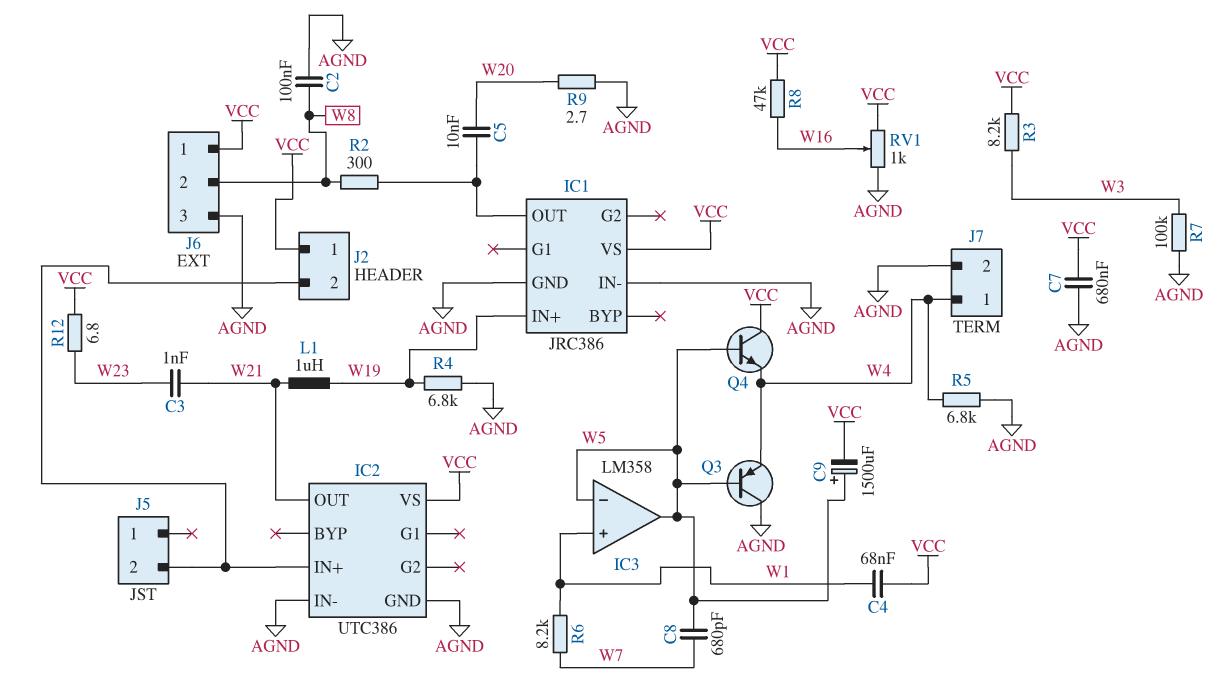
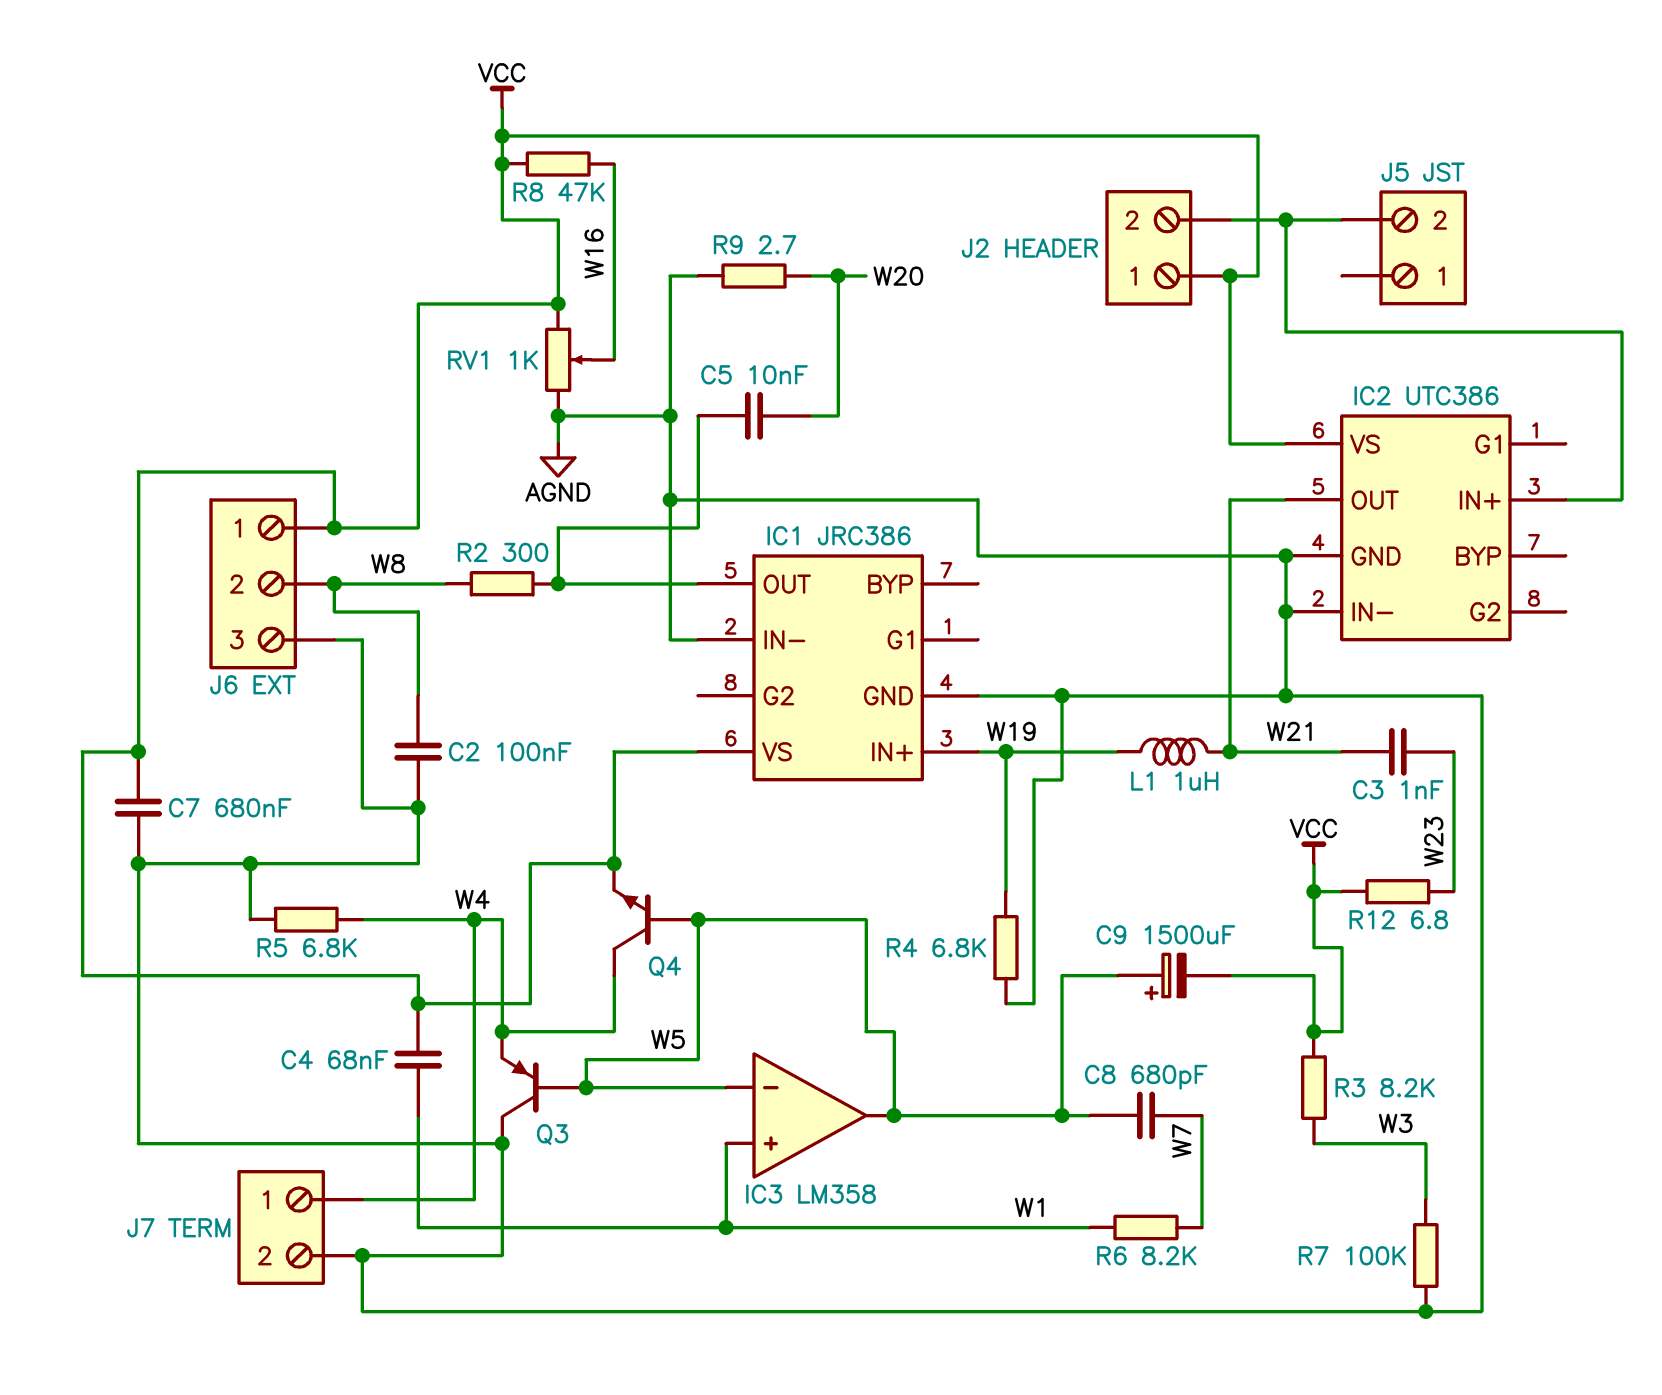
Q4: NPN (B W5, C VCC, E W4) -> NPN (B W5, C W4, E VCC)

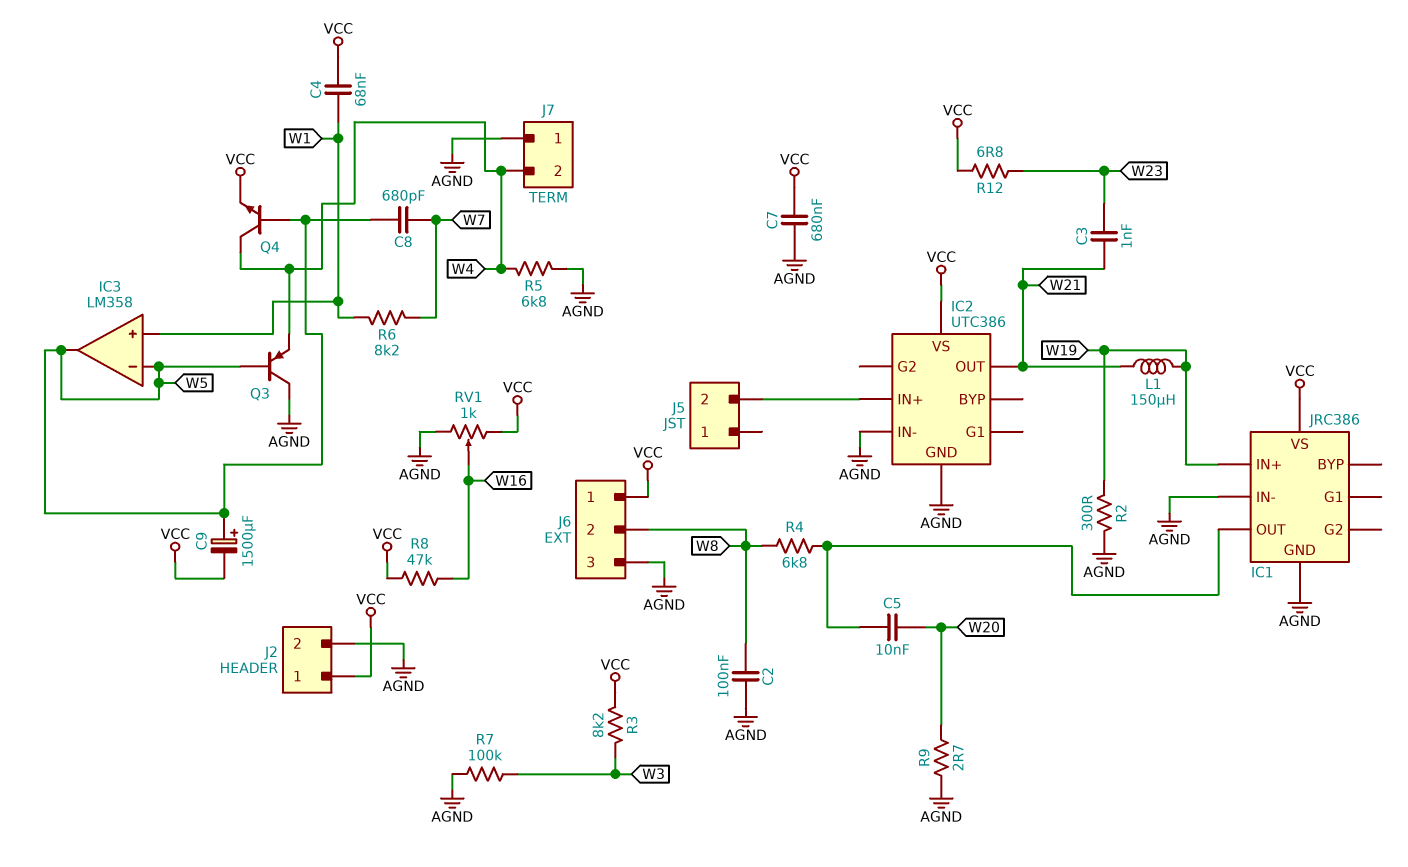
J2 pin 2: IC2/IN+ -> AGND
J7 pin 1: W4 -> AGND
J7 pin 2: AGND -> W4
L1: 1uH (W19, W21) -> 150uH (W19, W21)
R2: 300 (IC1/OUT, W8) -> 300 (AGND, W19)
R4: 6.8k (AGND, W19) -> 6.8k (IC1/OUT, W8)

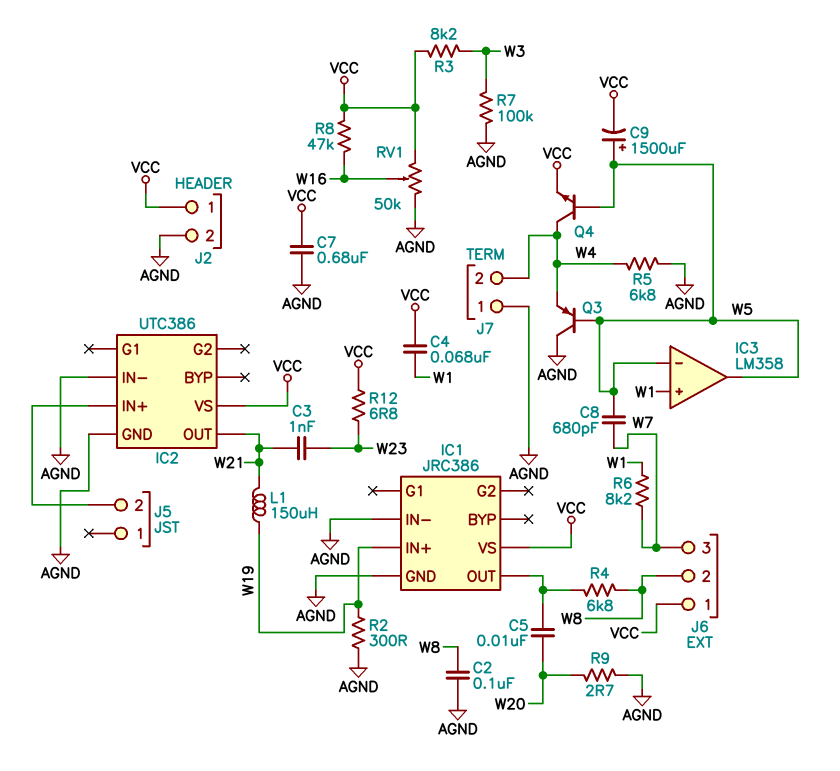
J6 pin 3: AGND -> W7
RV1: 1k (AGND, VCC, wiper W16) -> 50k (AGND, VCC, wiper W16)

